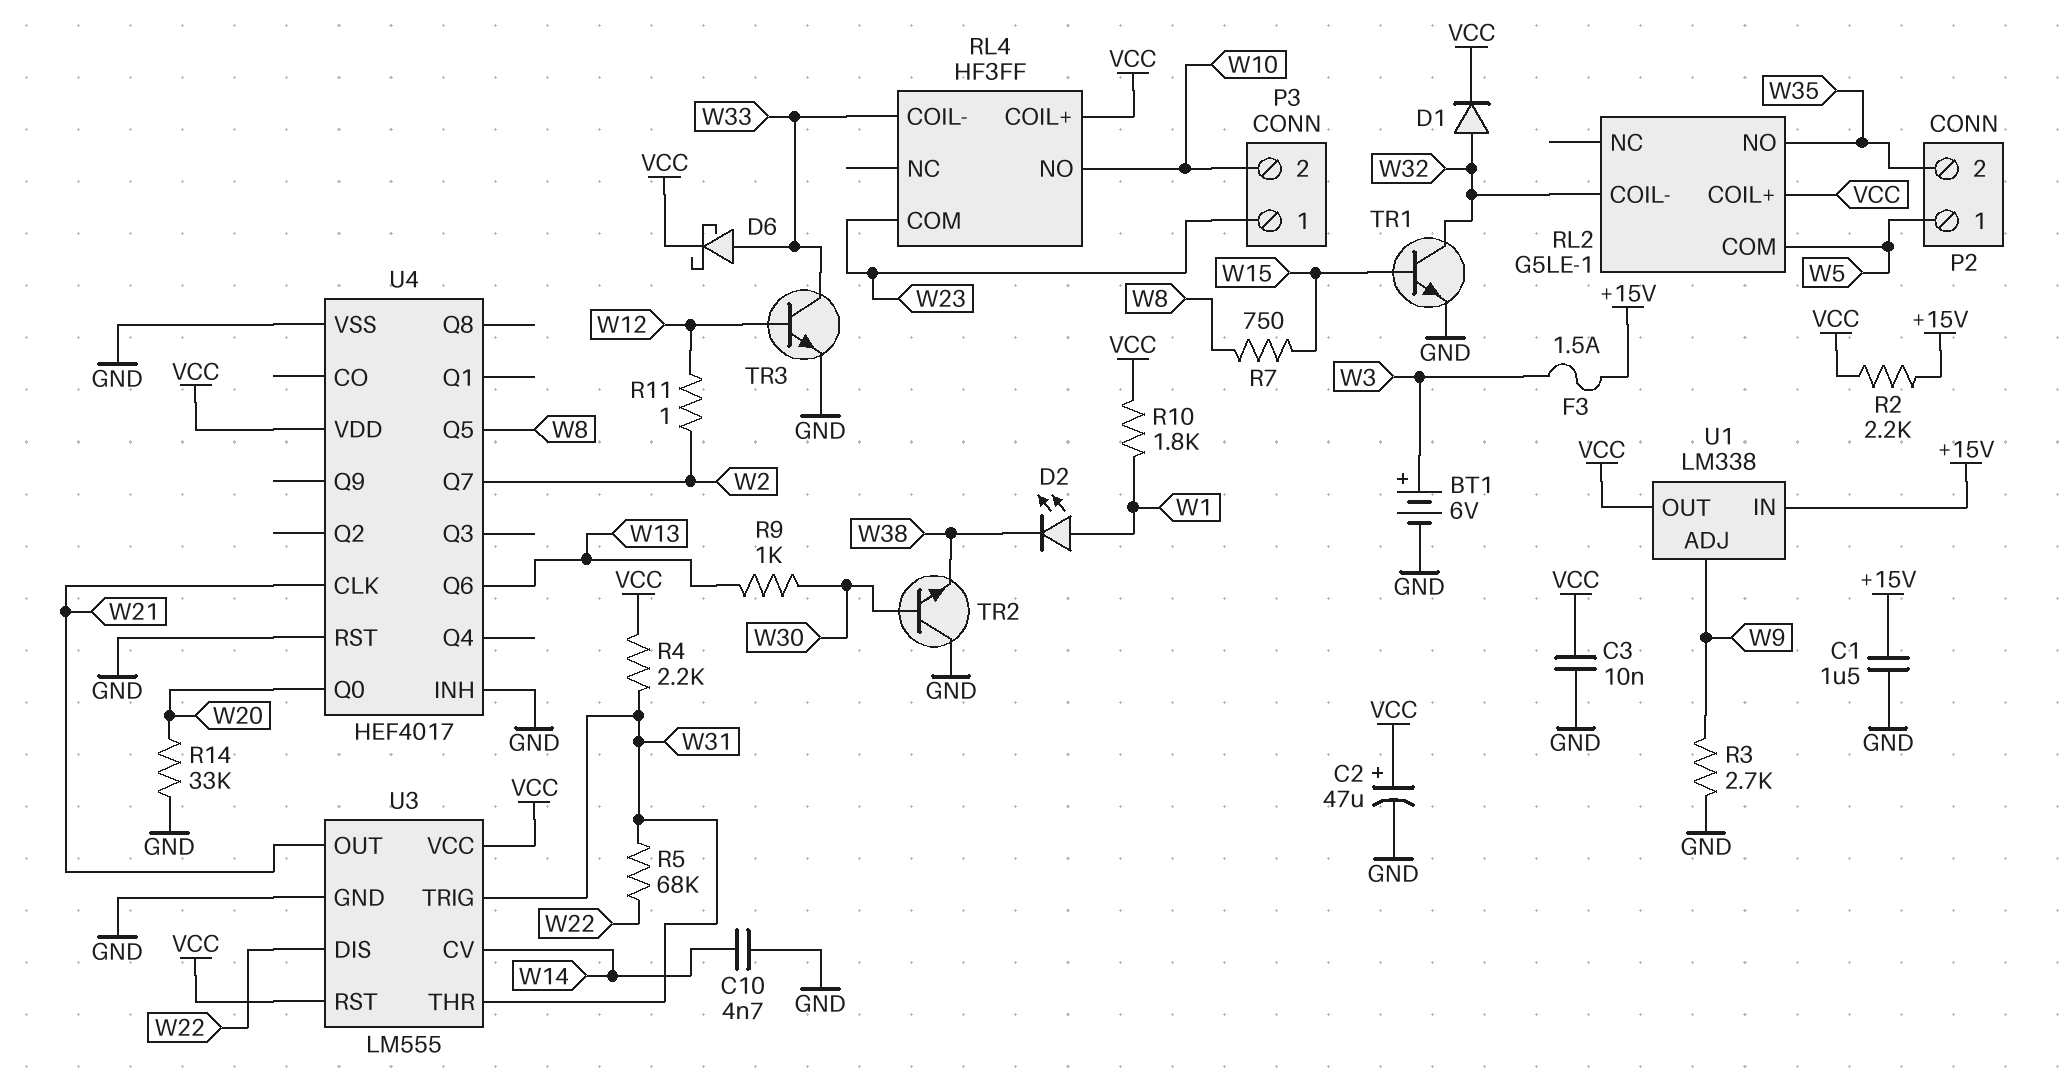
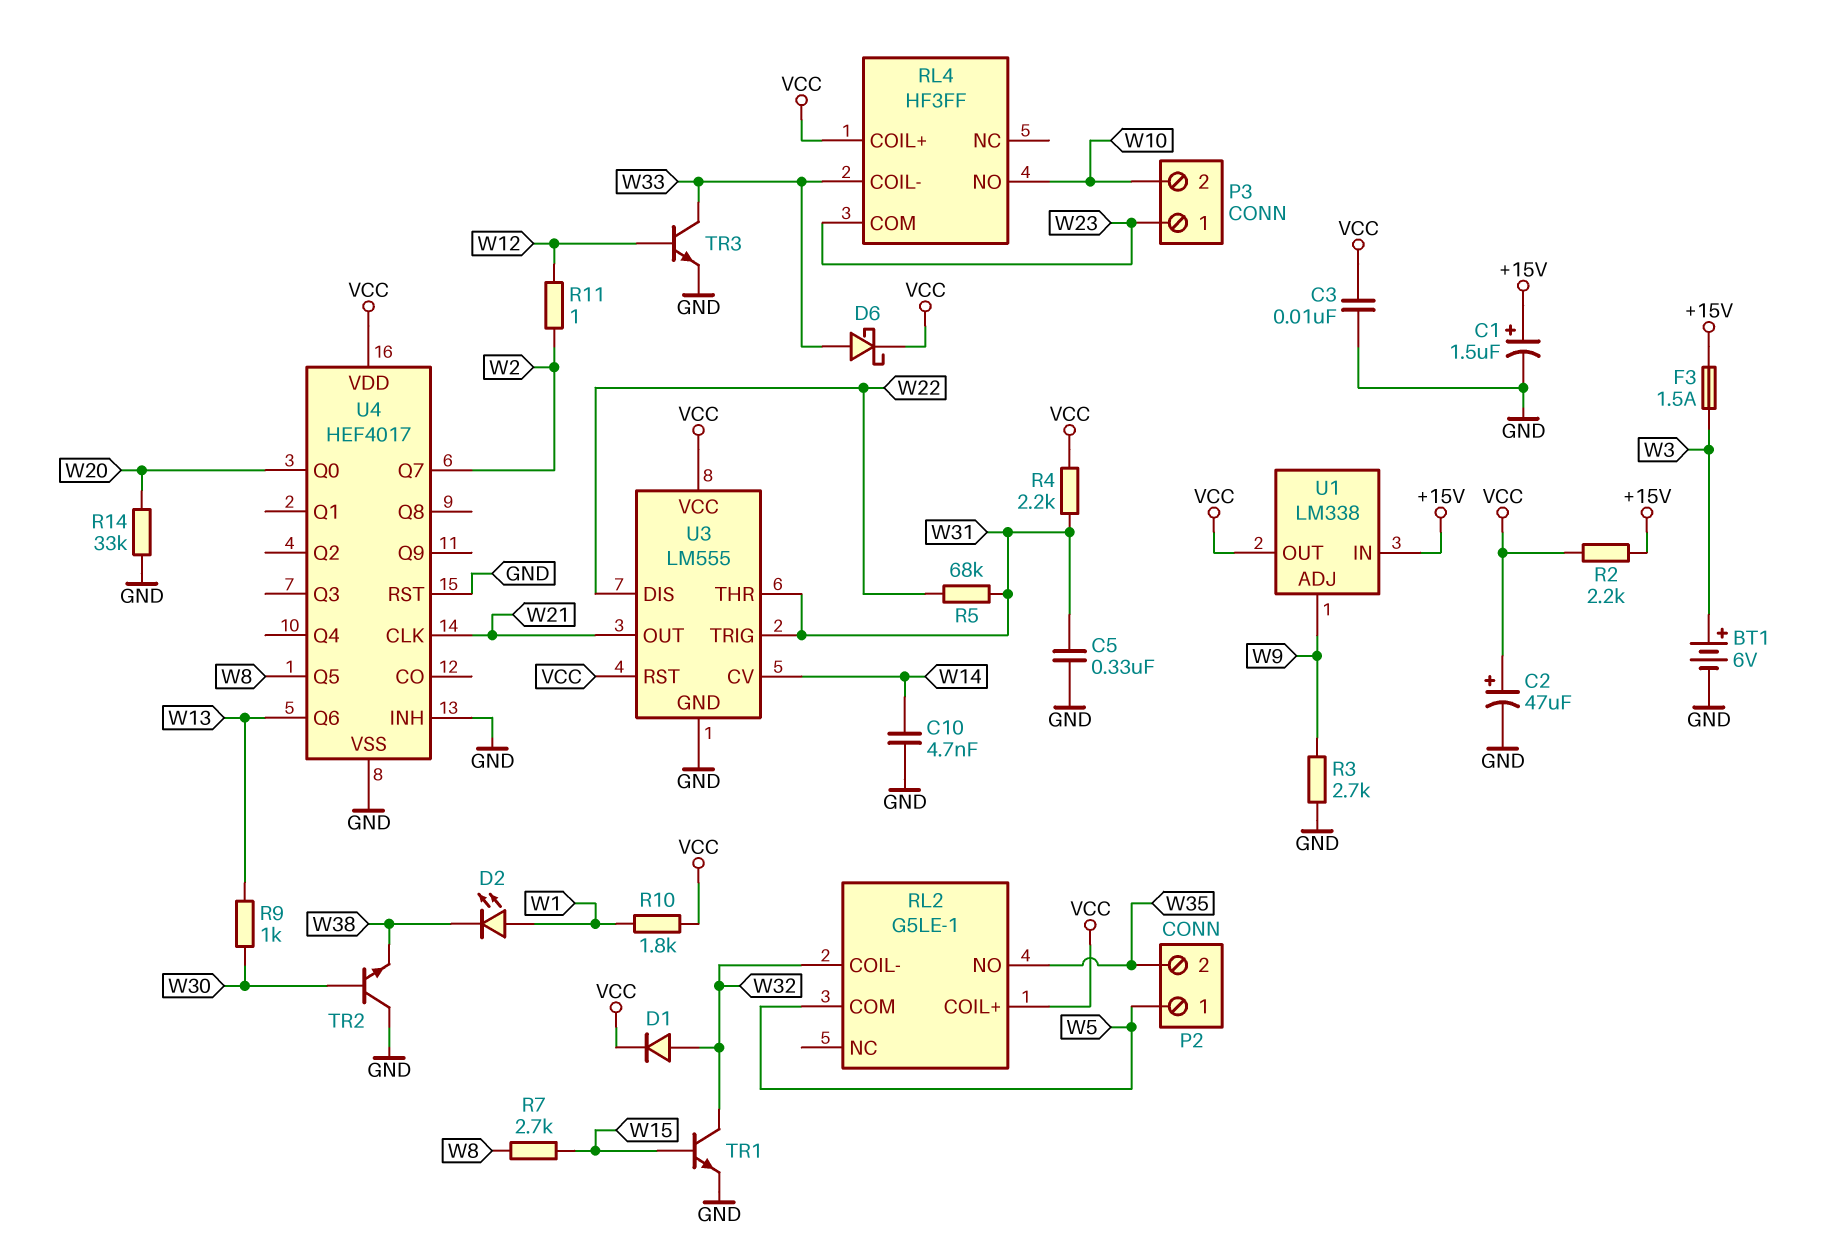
C1: 1.5uF (+15V, GND) -> 1.5uF (plus +15V, minus GND)
C5: none -> 330nF (GND, W31)
R7: 750 (W8, W15) -> 2.7k (W8, W15)

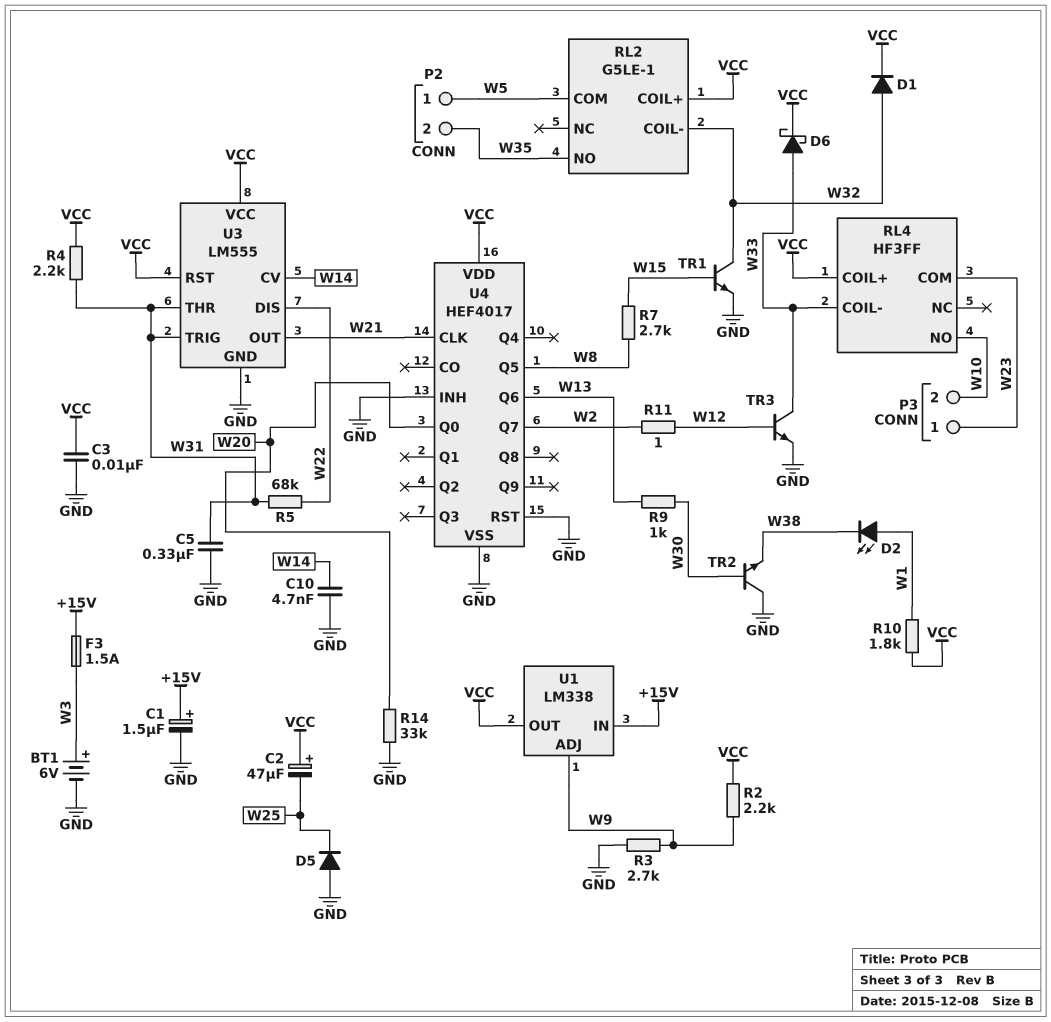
C2: 47uF (plus VCC, minus GND) -> 47uF (plus VCC, minus W25)
D5: none -> diode (A GND, K W25)
R2: 2.2k (+15V, VCC) -> 2.2k (VCC, W9)

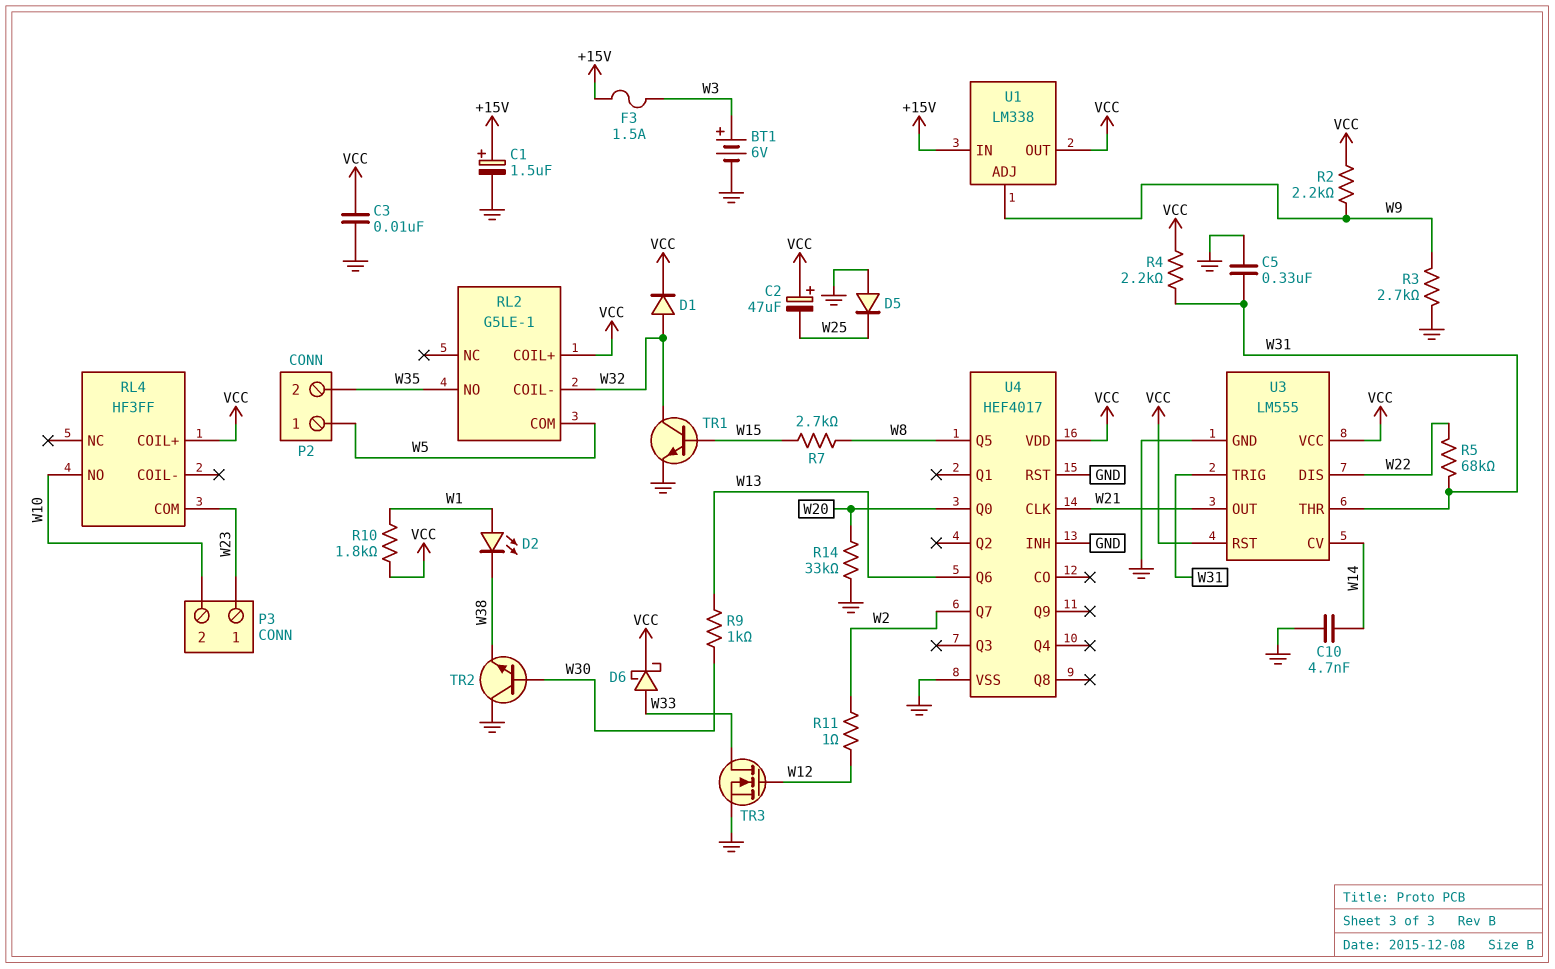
RL4 pin COIL-: W33 -> none
TR3: NPN (B W12, C W33, E GND) -> NMOS (G W12, D W33, S GND)

